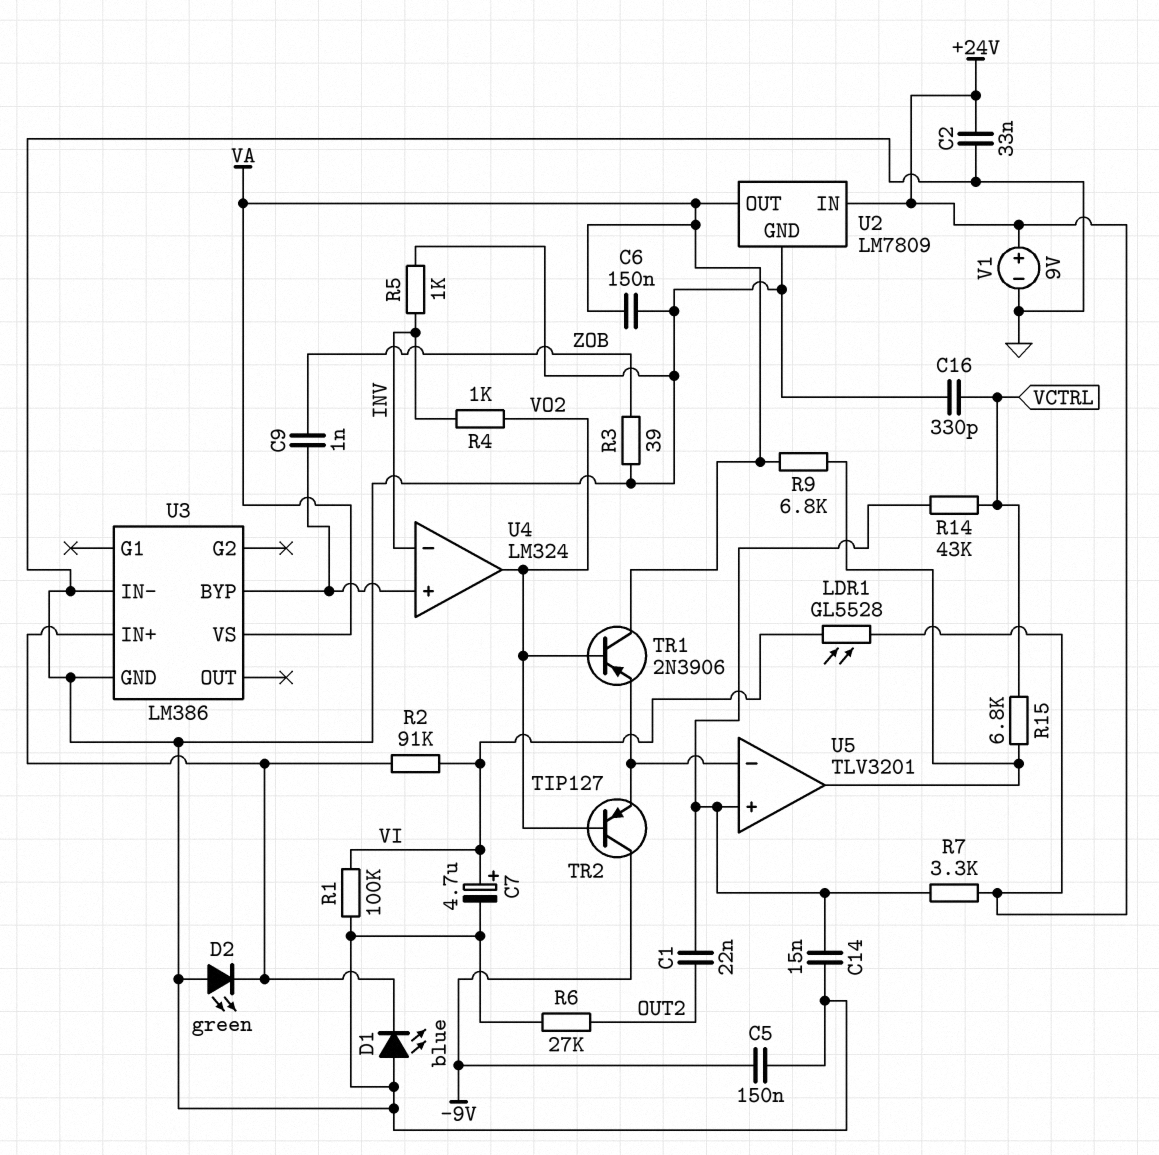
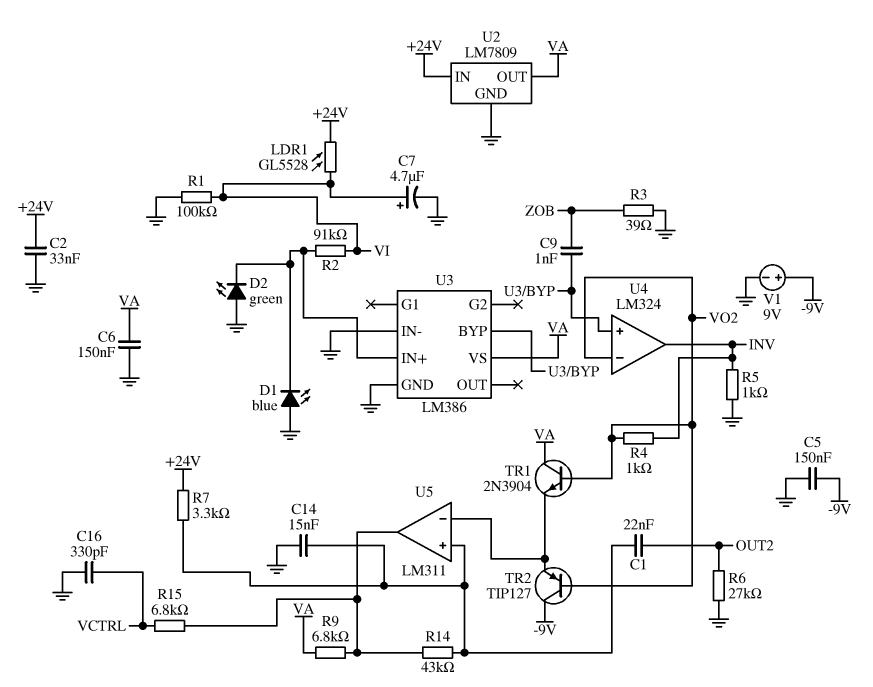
R14: 43k (U5/in+, VCTRL) -> 43k (U5/in+, U5/out)
TR1: PNP 2N3906 (B VO2, C VA, E U5/in-) -> NPN 2N3904 (B VO2, C VA, E U5/in-)
U4 pin in-: INV -> VO2
U4 pin out: VO2 -> INV
U5: TLV3201 -> LM311
V1: 9V (plus +24V, minus GND) -> 9V (plus -9V, minus GND)

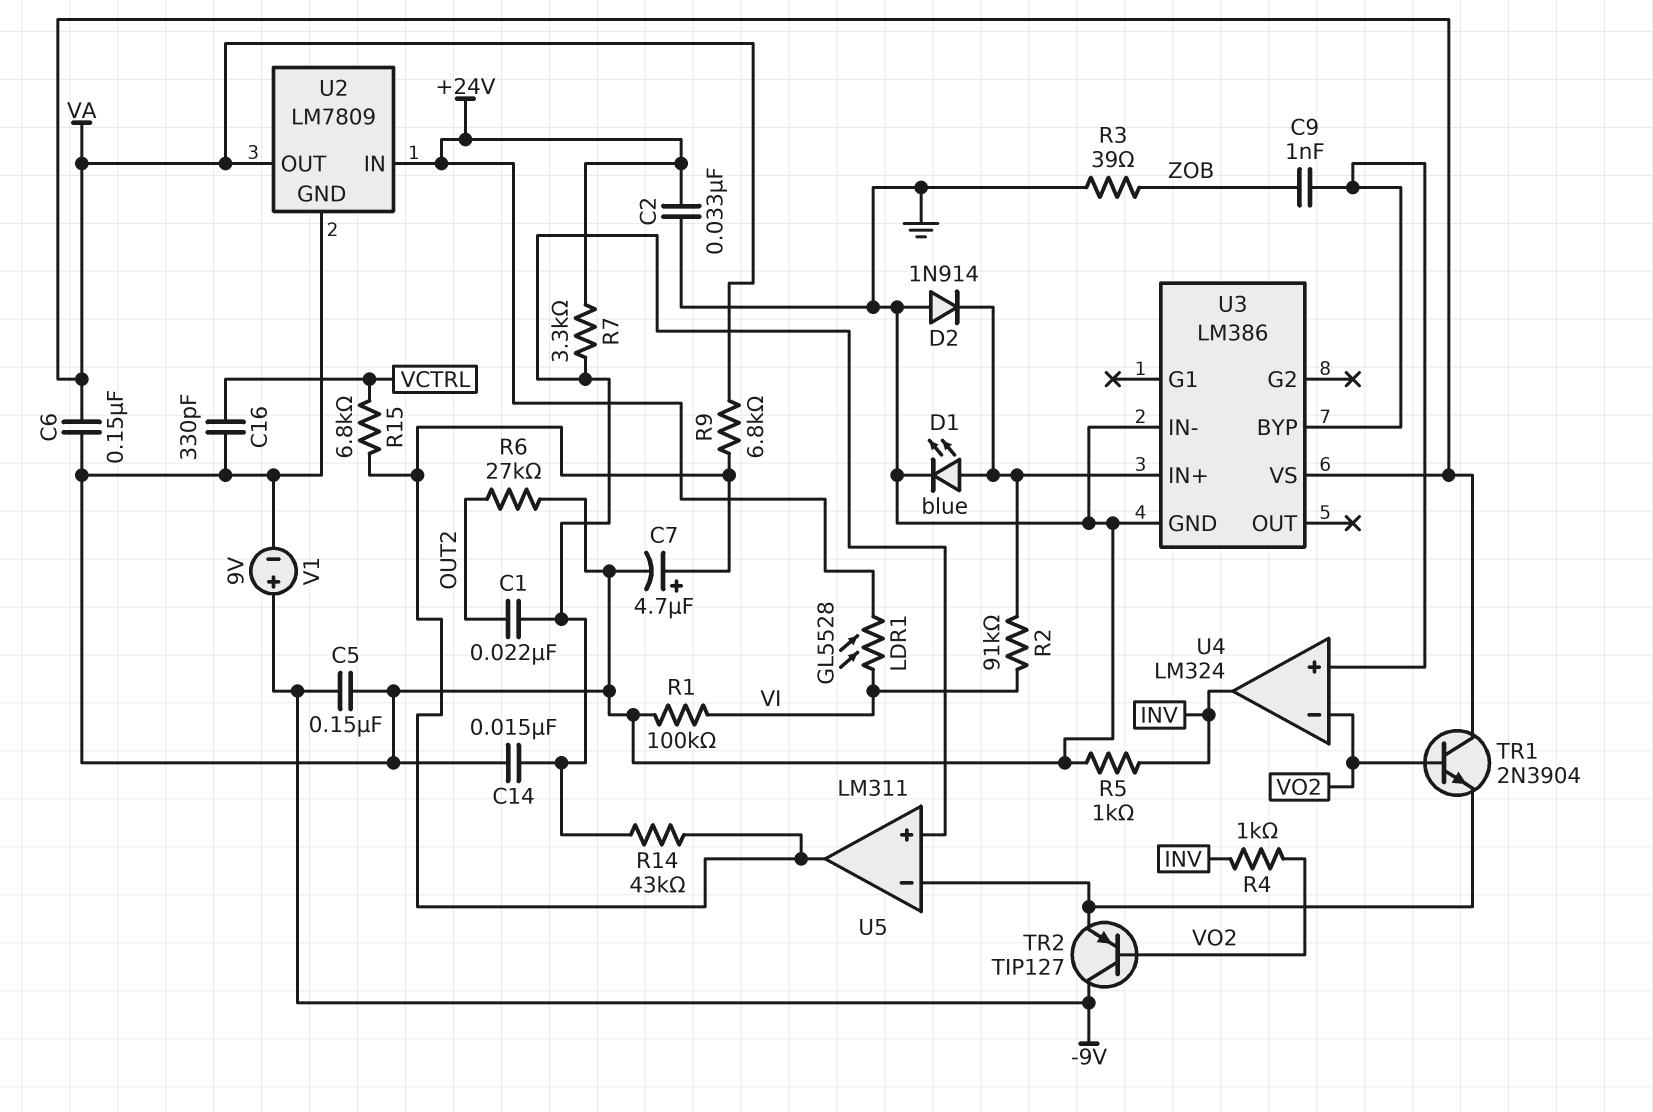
C7: 4.7uF (plus VI, minus GND) -> 4.7uF (plus U5/out, minus GND)
D1: LED blue (A GND, K U3/IN+) -> LED blue (A U3/IN+, K GND)
D2: LED green (A GND, K U3/IN+) -> diode 1N914 (A GND, K U3/IN+)

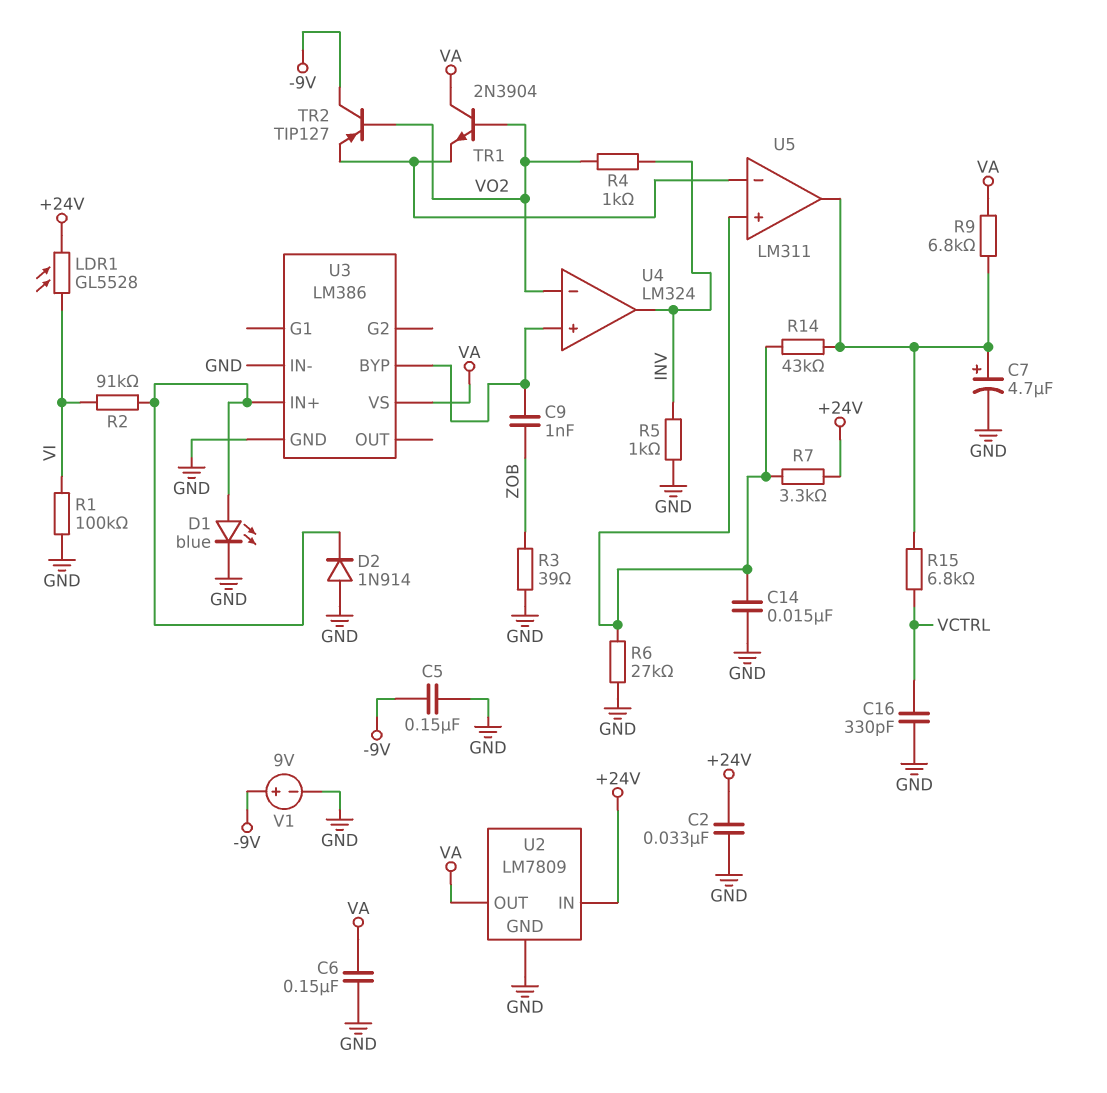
C1: 22nF (OUT2, U5/in+) -> none
R6: 27k (GND, OUT2) -> 27k (GND, U5/in+)

